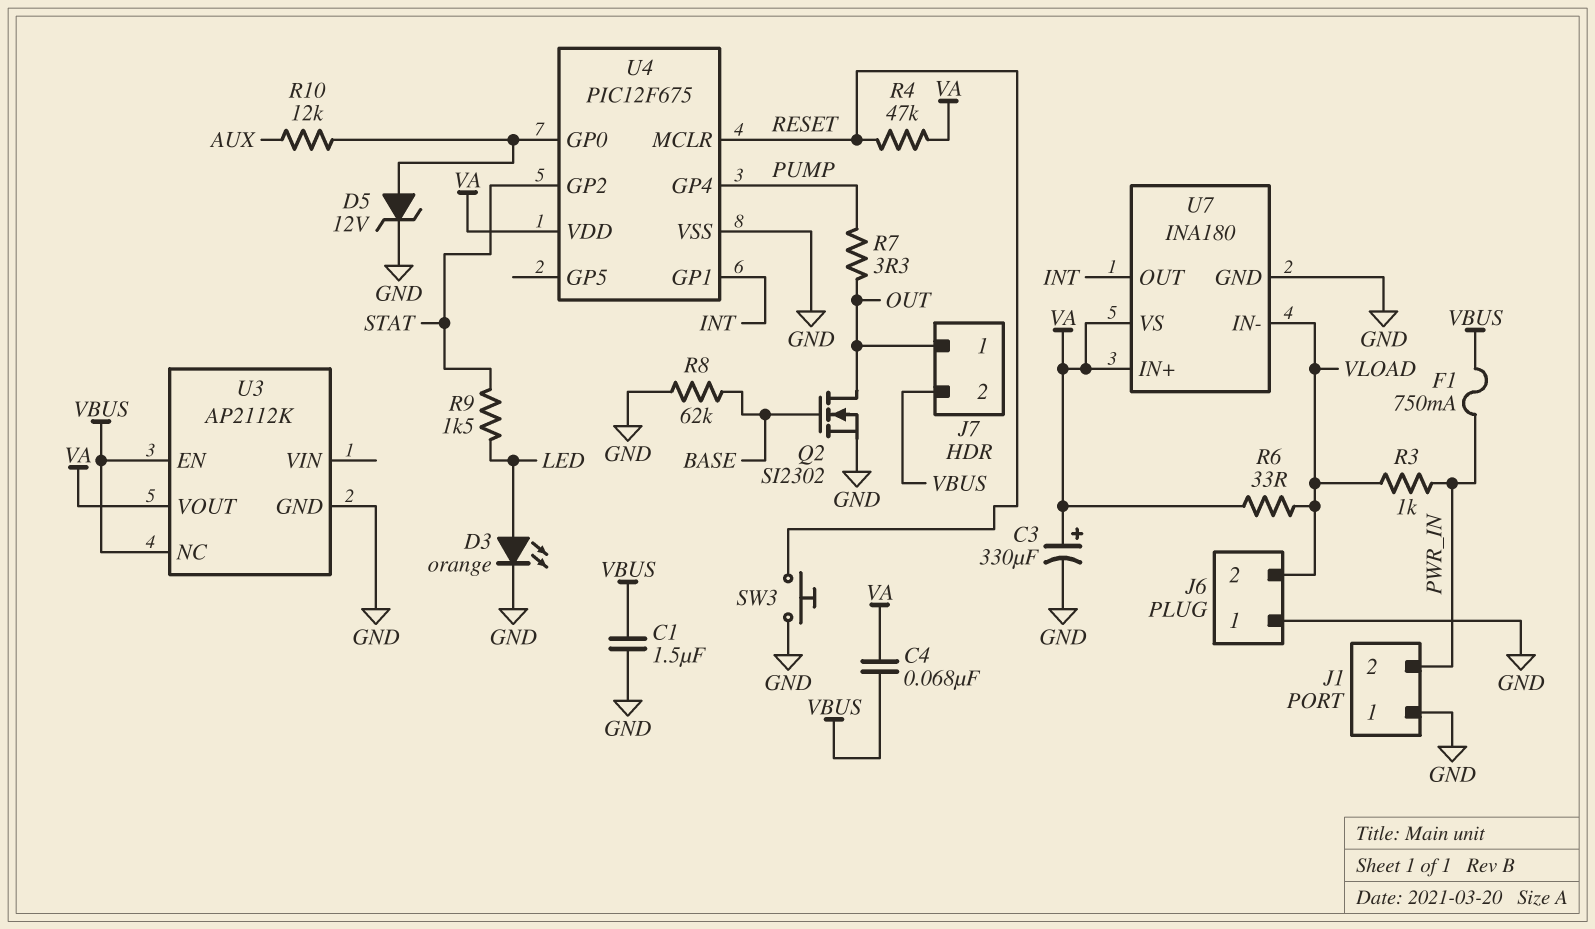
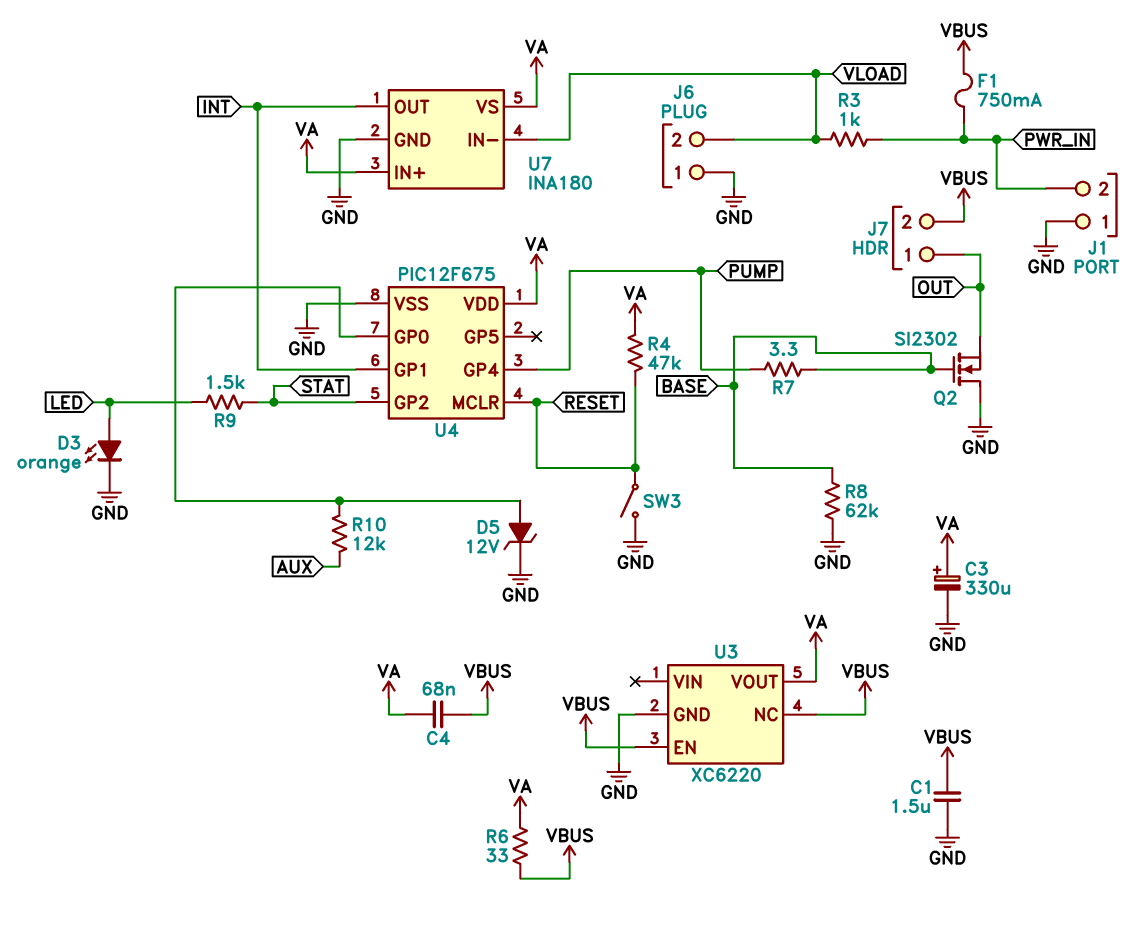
Q2: NMOS SI2302 (G BASE, D OUT, S GND) -> NMOS SI2302 (G BASE, D GND, S OUT)
R6: 33 (VA, VLOAD) -> 33 (VA, VBUS)
R7: 3.3 (OUT, PUMP) -> 3.3 (BASE, PUMP)
SW3: button (GND, RESET) -> switch (GND, RESET)
U3: AP2112K -> XC6220

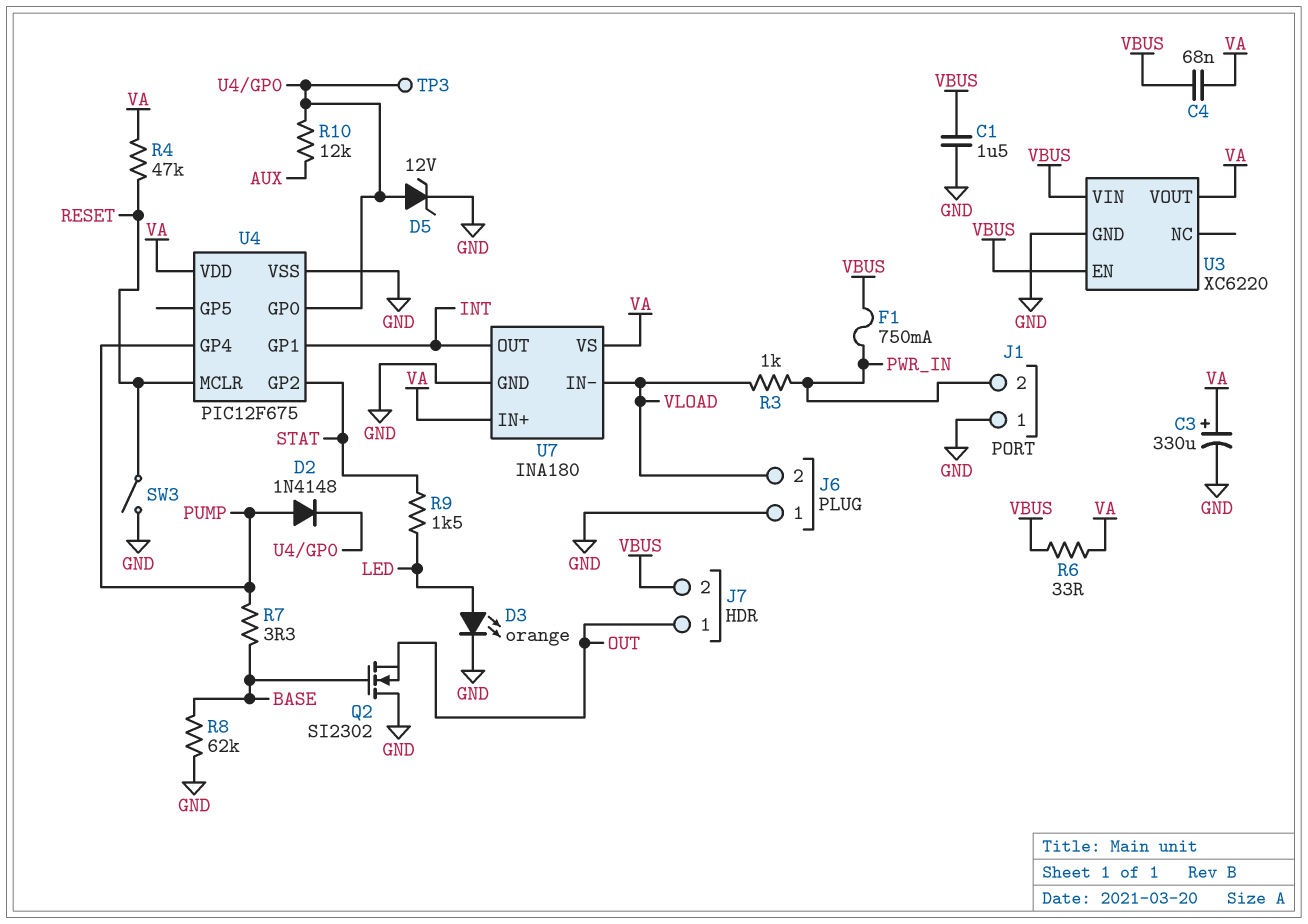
D2: none -> diode 1N4148 (A PUMP, K U4/GP0)
TP3: none -> test point (U4/GP0)
U3 pin NC: VBUS -> none
U3 pin VIN: none -> VBUS

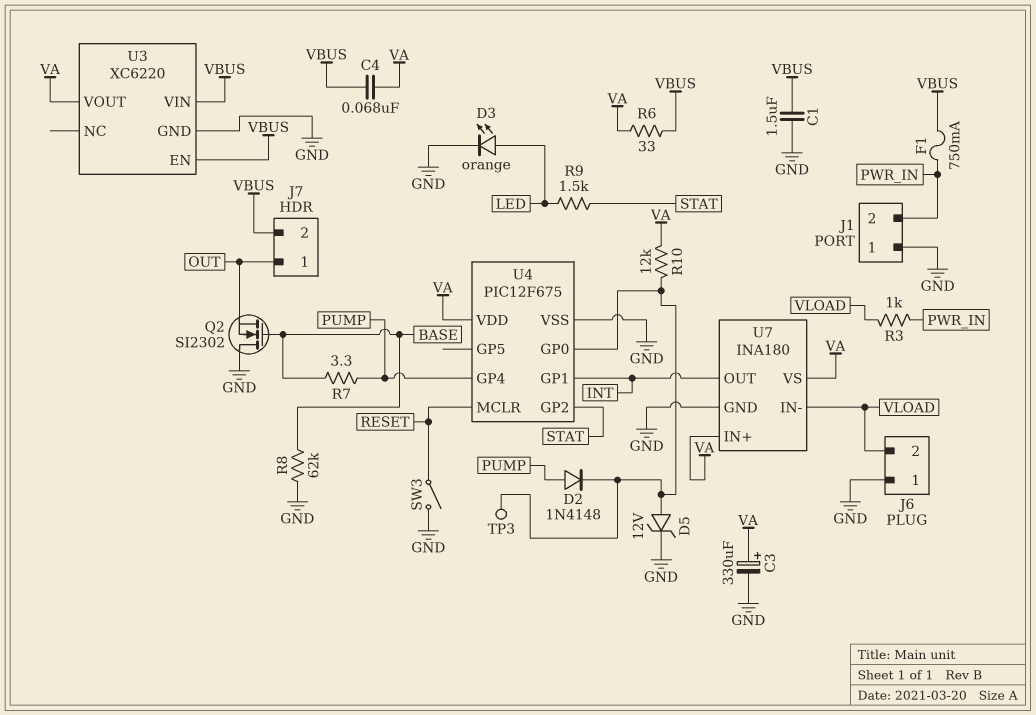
R4: 47k (RESET, VA) -> none
R10: 12k (AUX, U4/GP0) -> 12k (U4/GP0, VA)

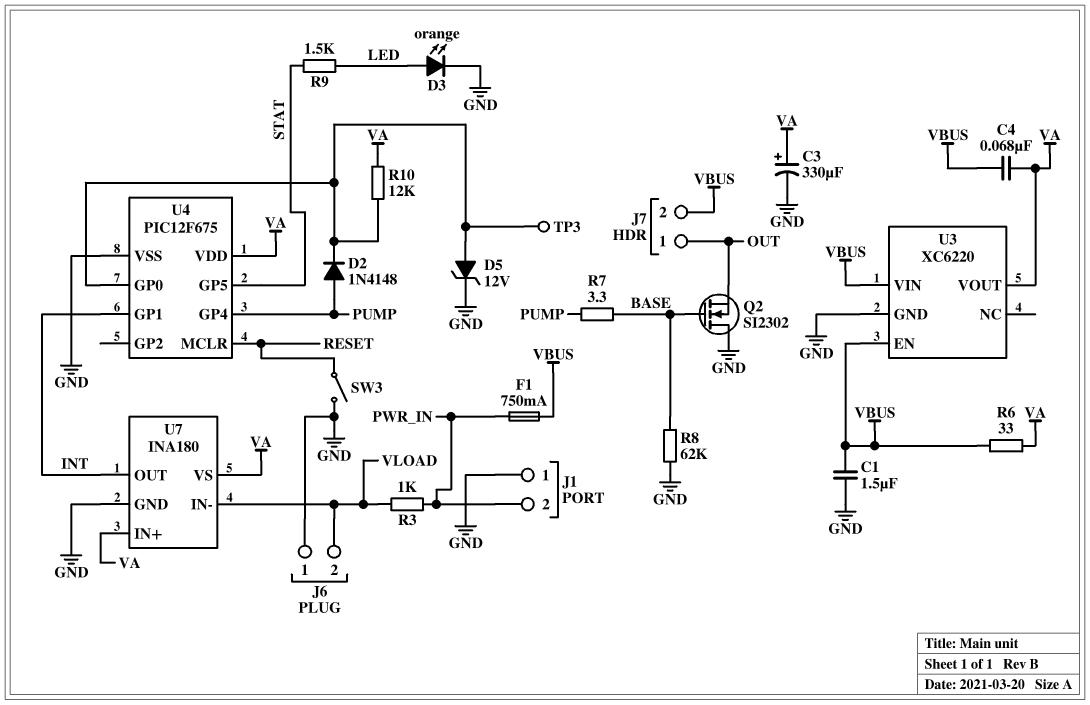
U4 pin GP2: STAT -> none
U4 pin GP5: none -> STAT

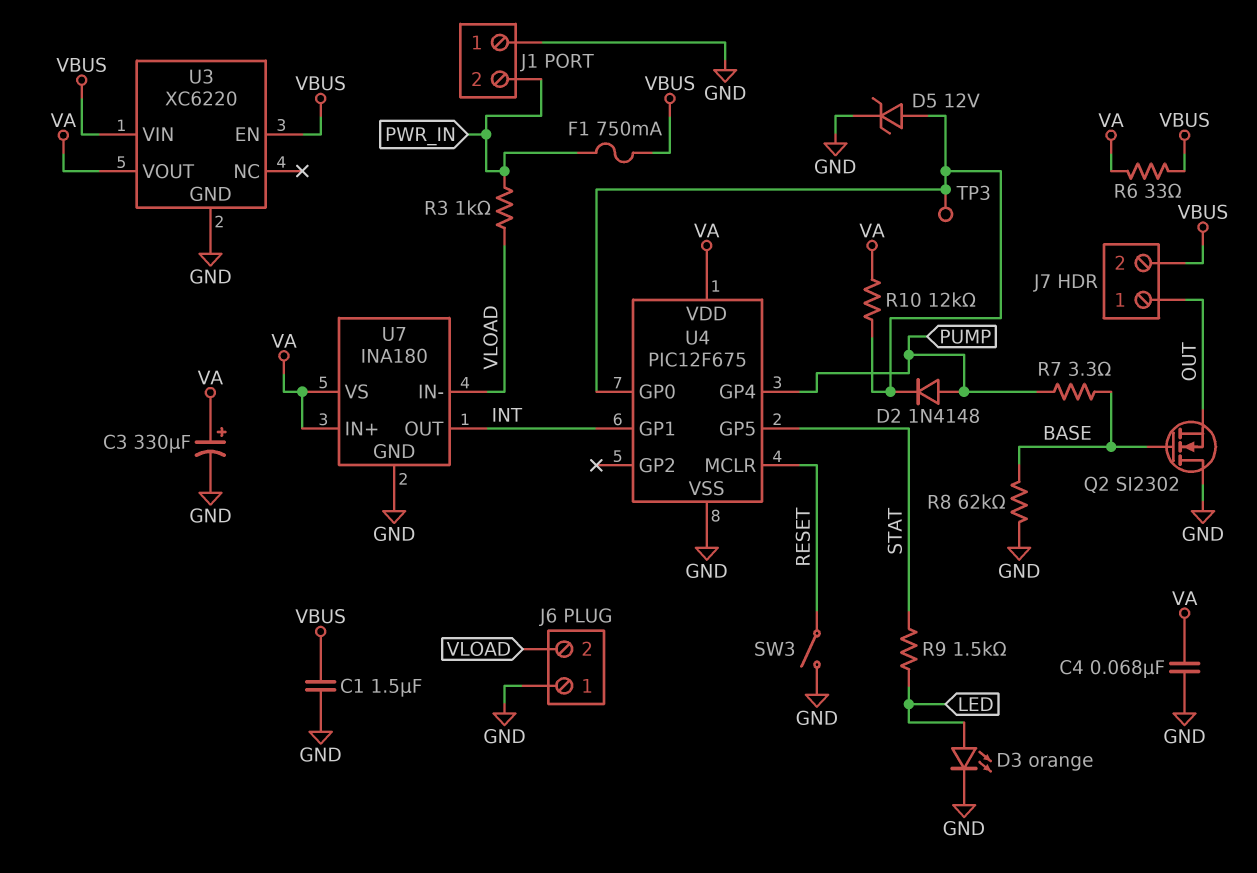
C4: 68nF (VA, VBUS) -> 68nF (GND, VA)

